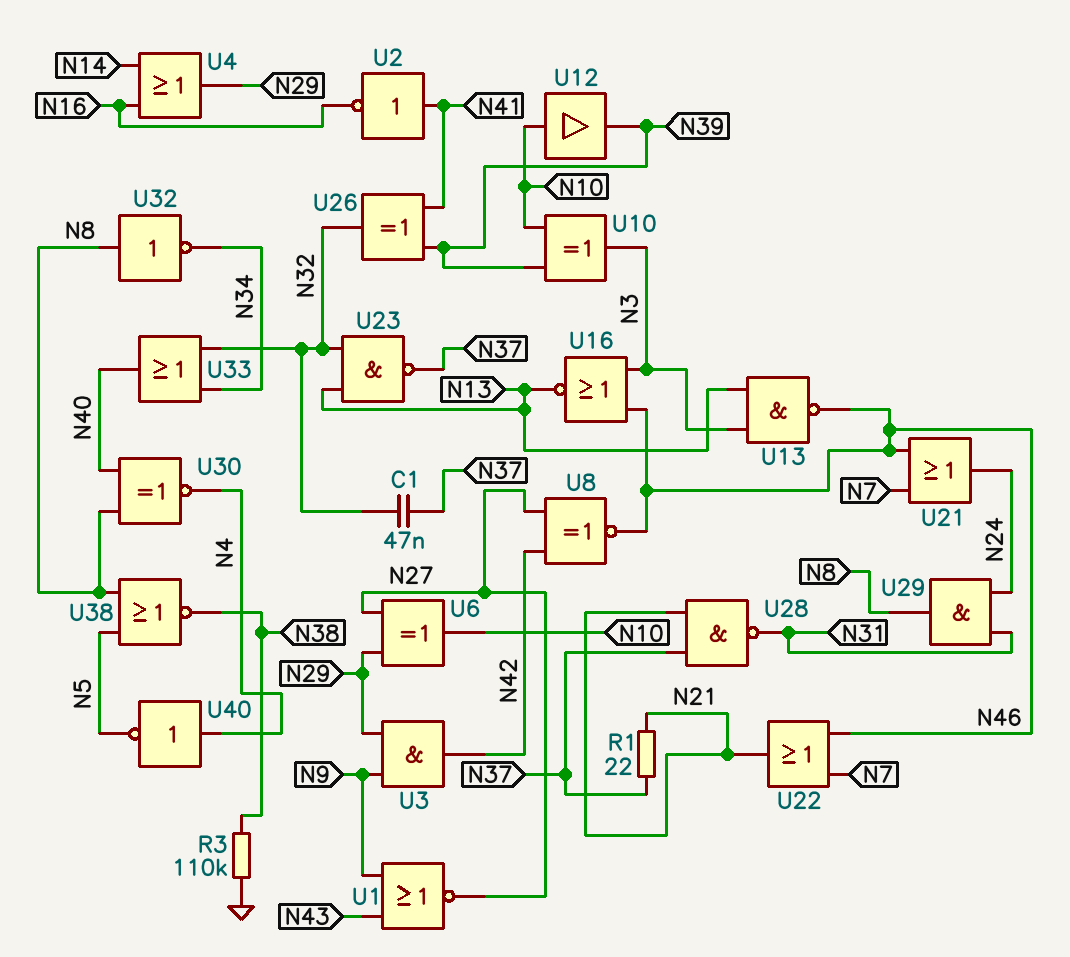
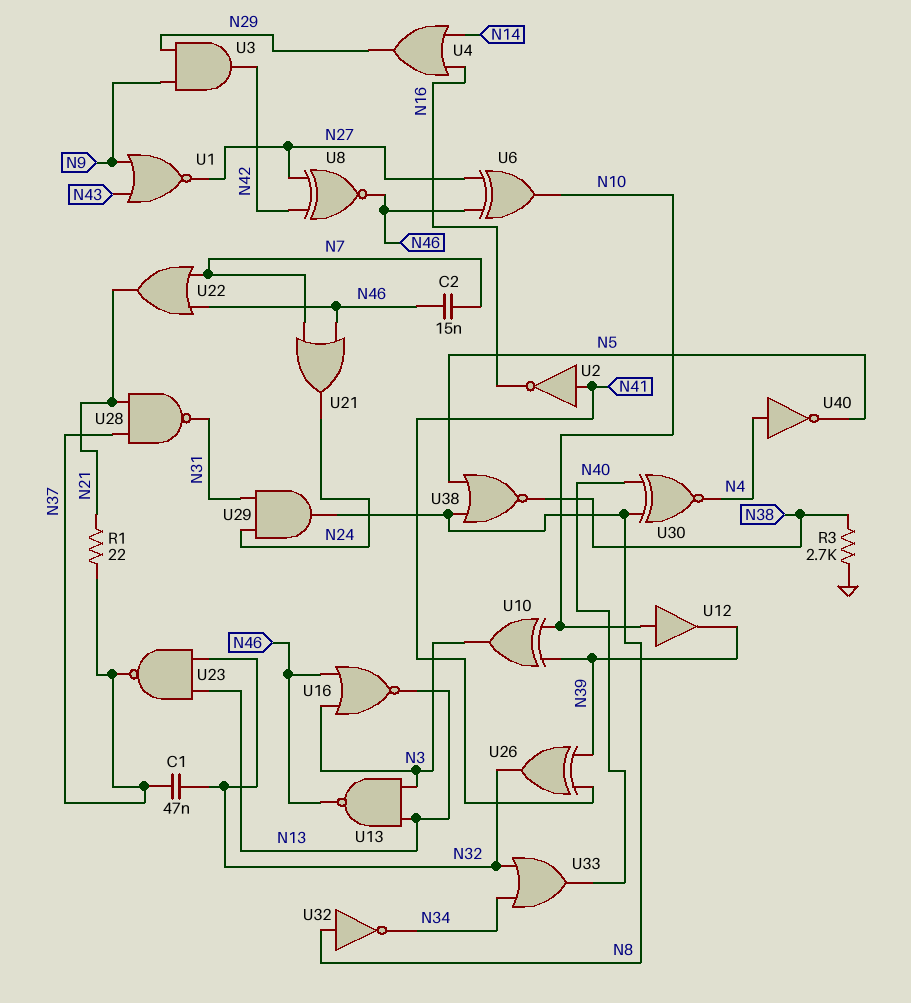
C2: none -> 15nF (N7, N46)
R3: 110k (GND, N38) -> 2.7k (GND, N38)
U6: XOR (in N27, in N29, out N10) -> XOR (in N27, in N46, out N10)

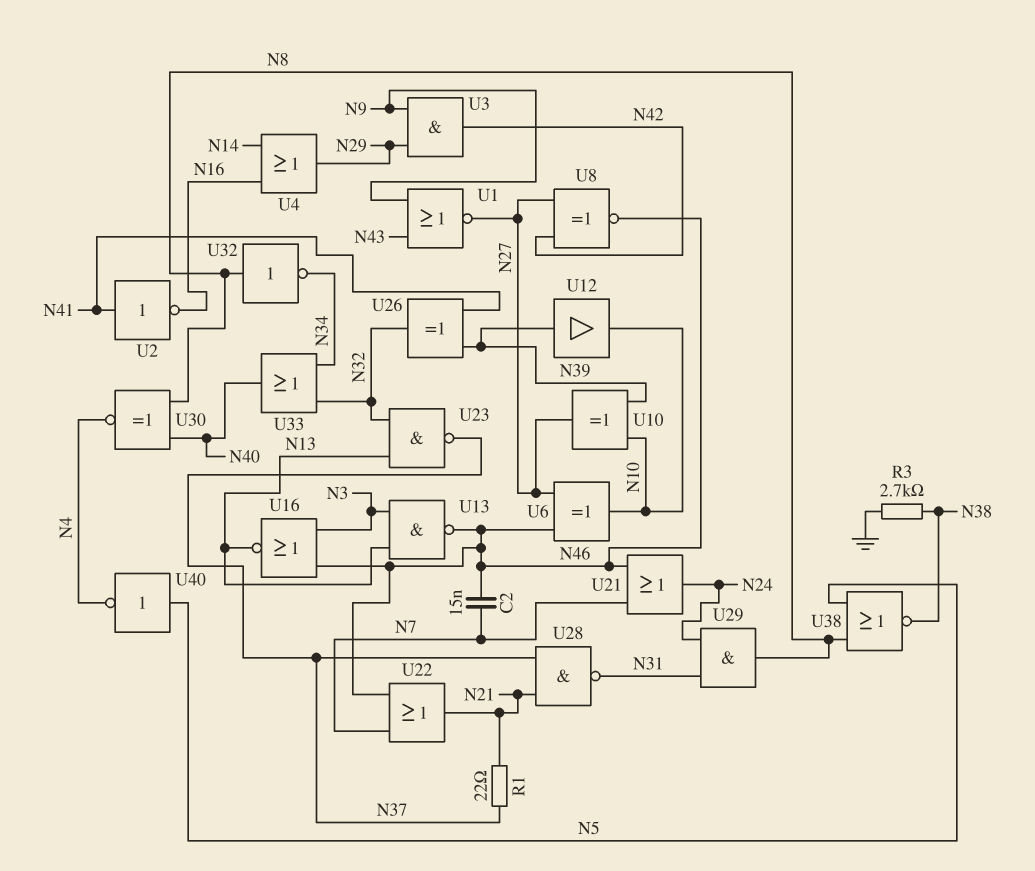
C1: 47nF (N32, N37) -> none
U10: XOR (in N10, in N39, out N3) -> XOR (in N10, in N39, out N27)
U12: buffer (in N10, out N39) -> buffer (in N39, out N10)
U40: NOT (in N4, out N5) -> NOT (in N5, out N4)

